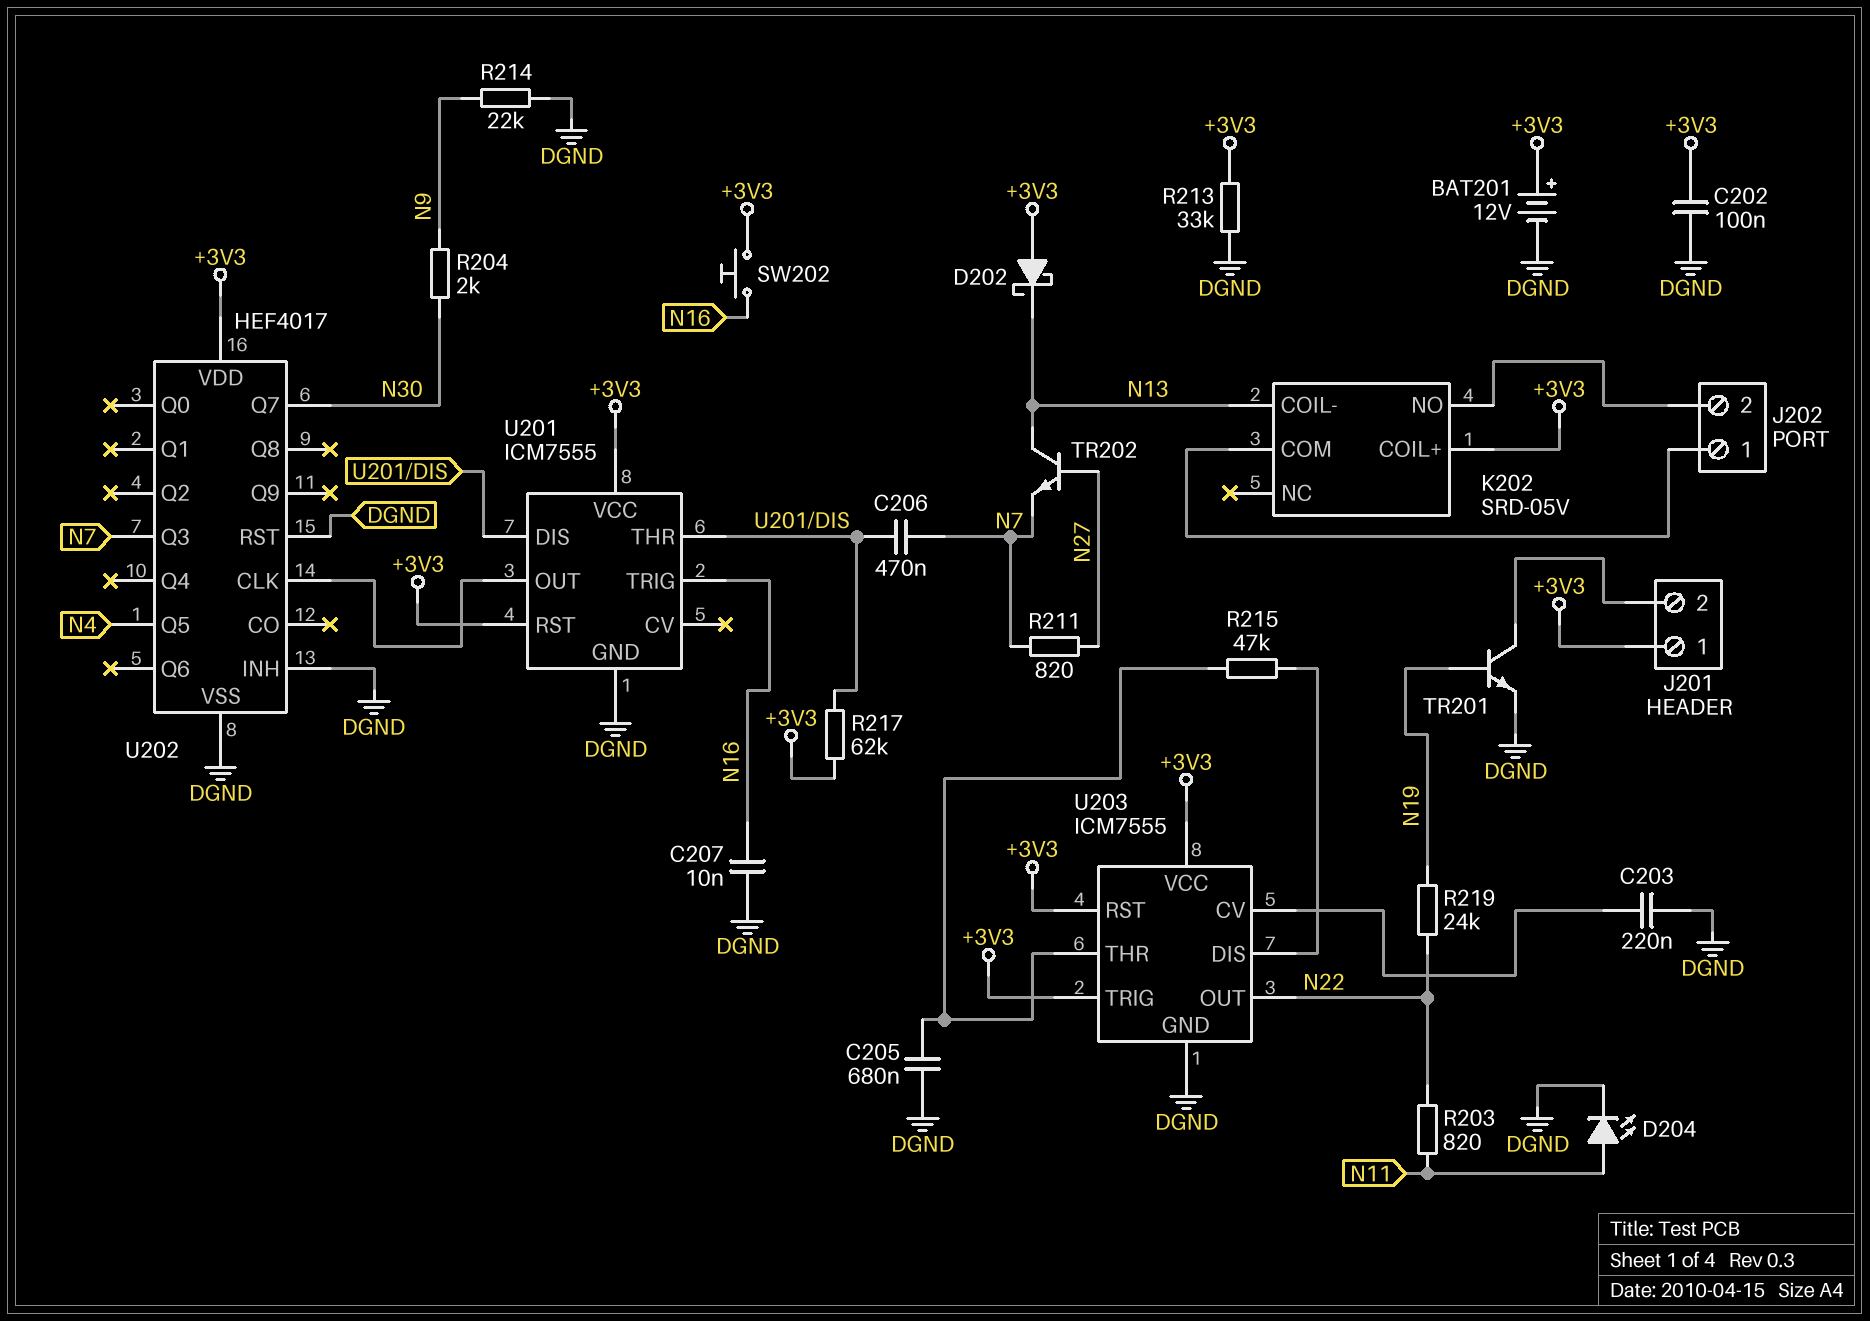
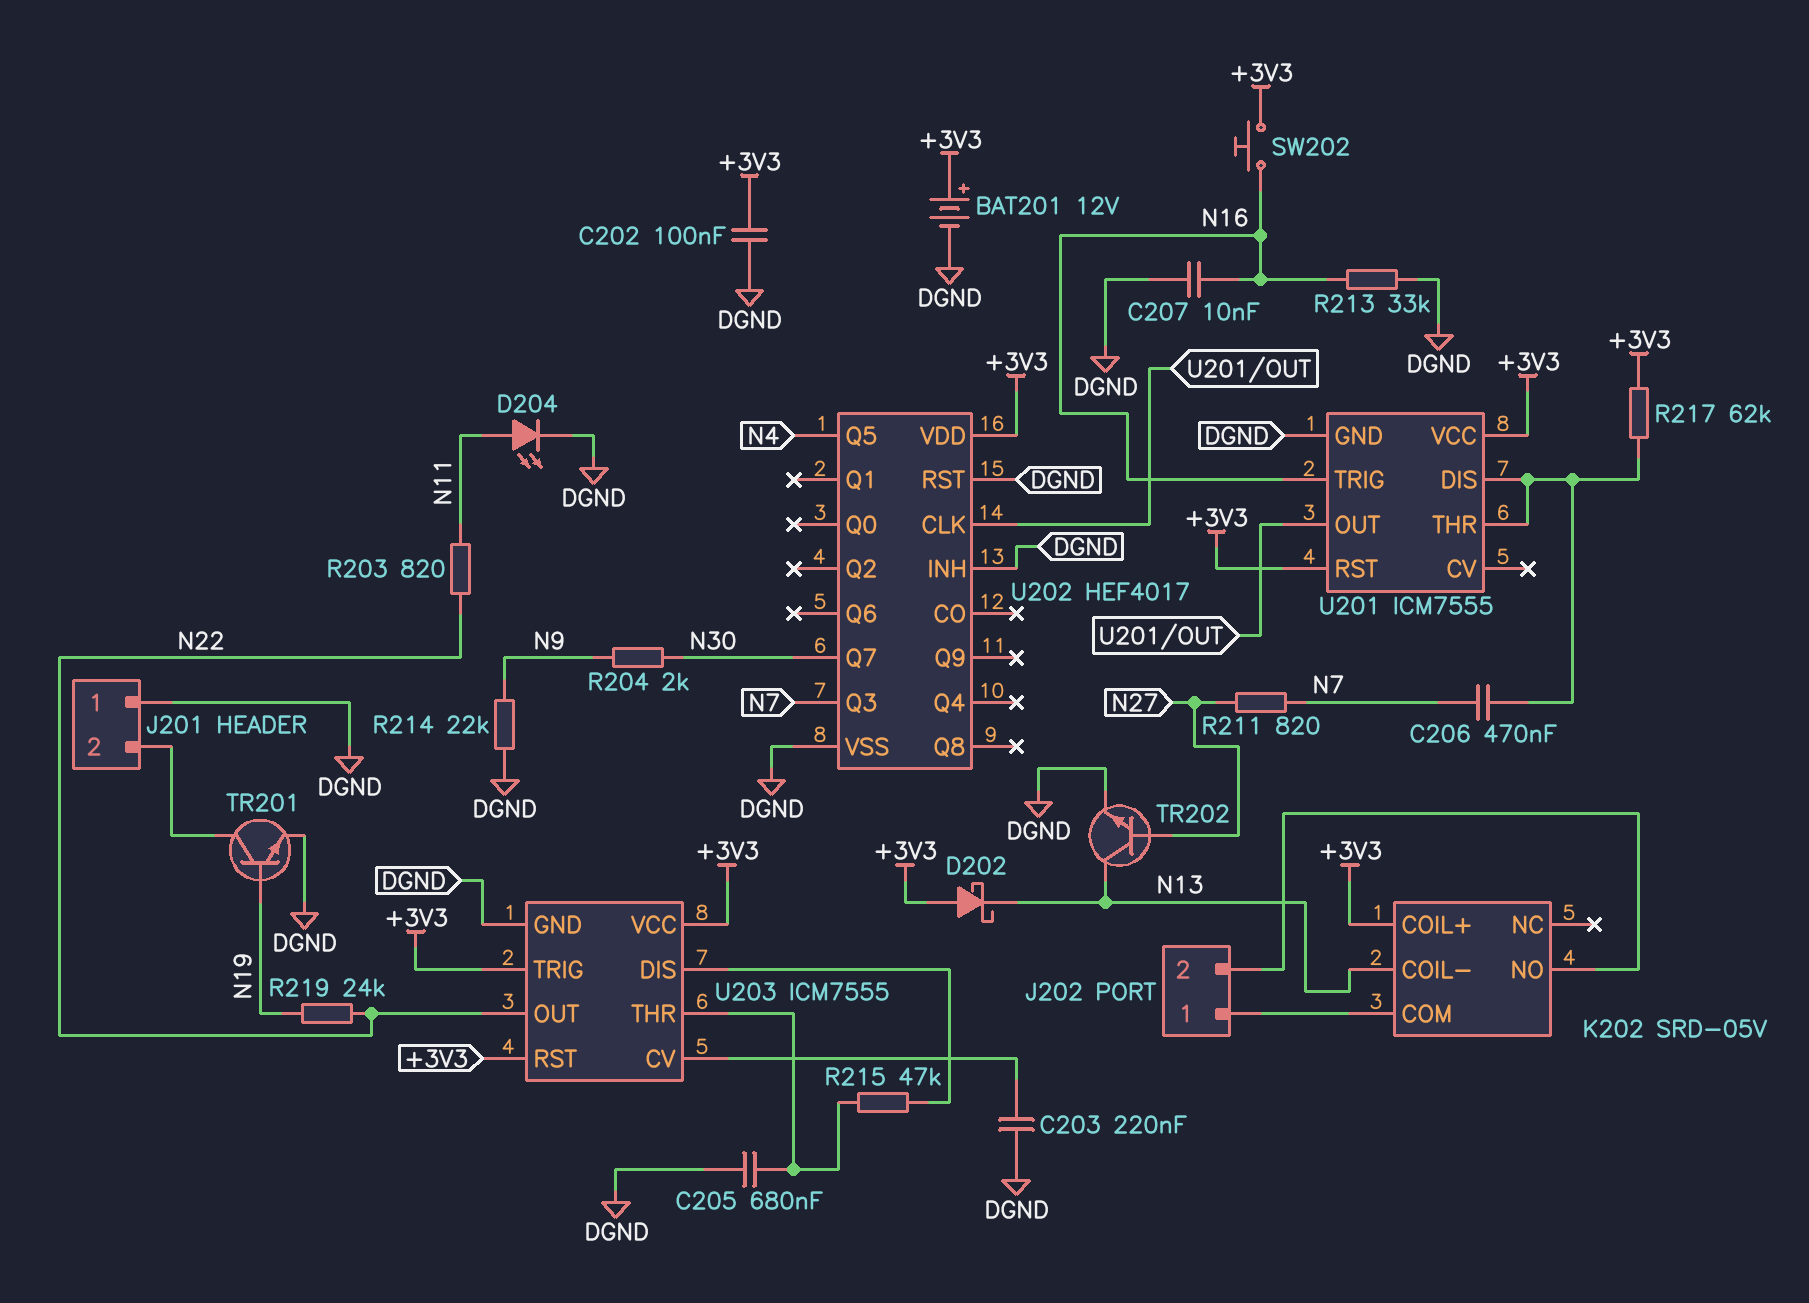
J201 pin 1: +3V3 -> DGND
R213: 33k (+3V3, DGND) -> 33k (DGND, N16)
TR202: NPN (B N27, C N13, E N7) -> NPN (B N27, C N13, E DGND)

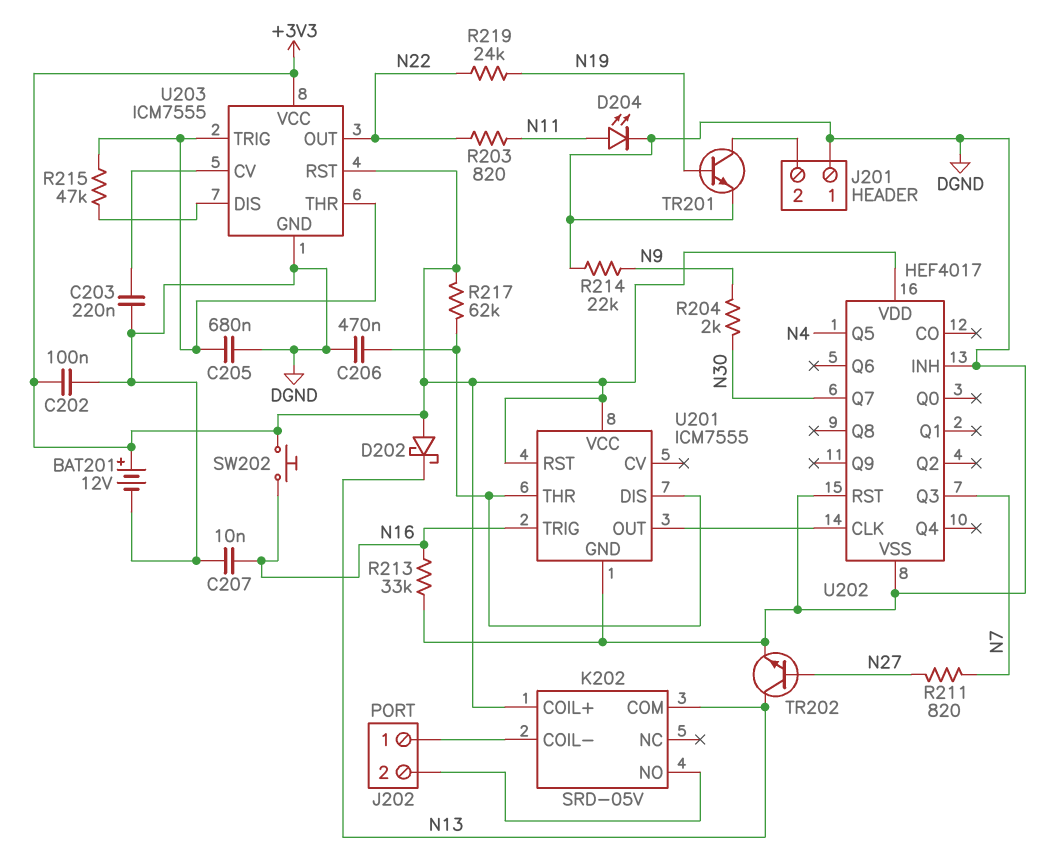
C206: 470nF (N7, U201/DIS) -> 470nF (DGND, U201/DIS)
K202 pin COIL-: N13 -> J202/1
K202 pin COM: J202/1 -> N13
U203 pin TRIG: +3V3 -> U203/THR

